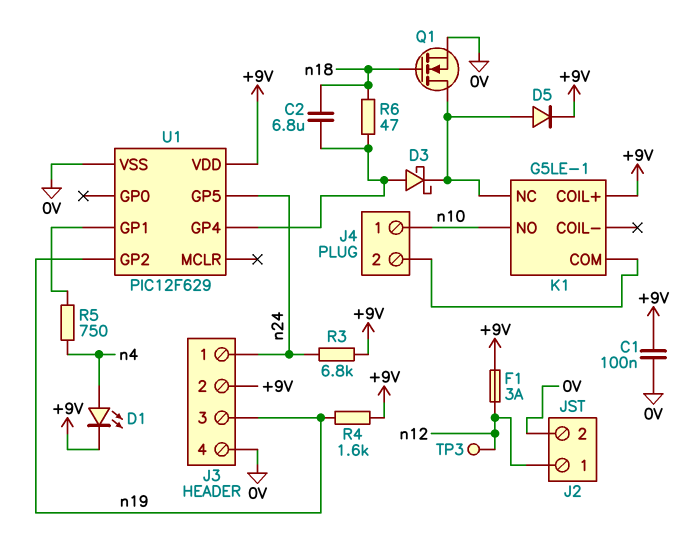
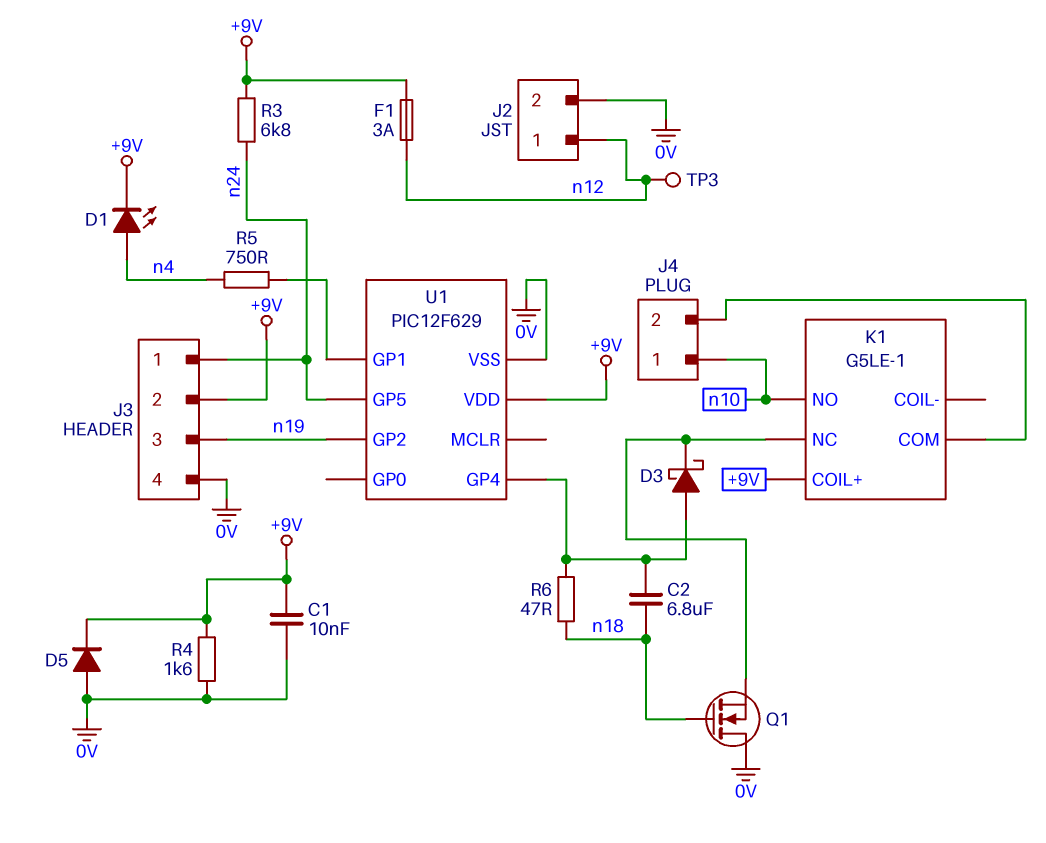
C1: 100nF (+9V, 0V) -> 10nF (+9V, 0V)
D5: diode (A K1/NC, K +9V) -> diode (A 0V, K +9V)
Q1: NMOS (G n18, D K1/NC, S 0V) -> NMOS (G n18, D 0V, S K1/NC)
R4: 1.6k (+9V, n19) -> 1.6k (+9V, 0V)

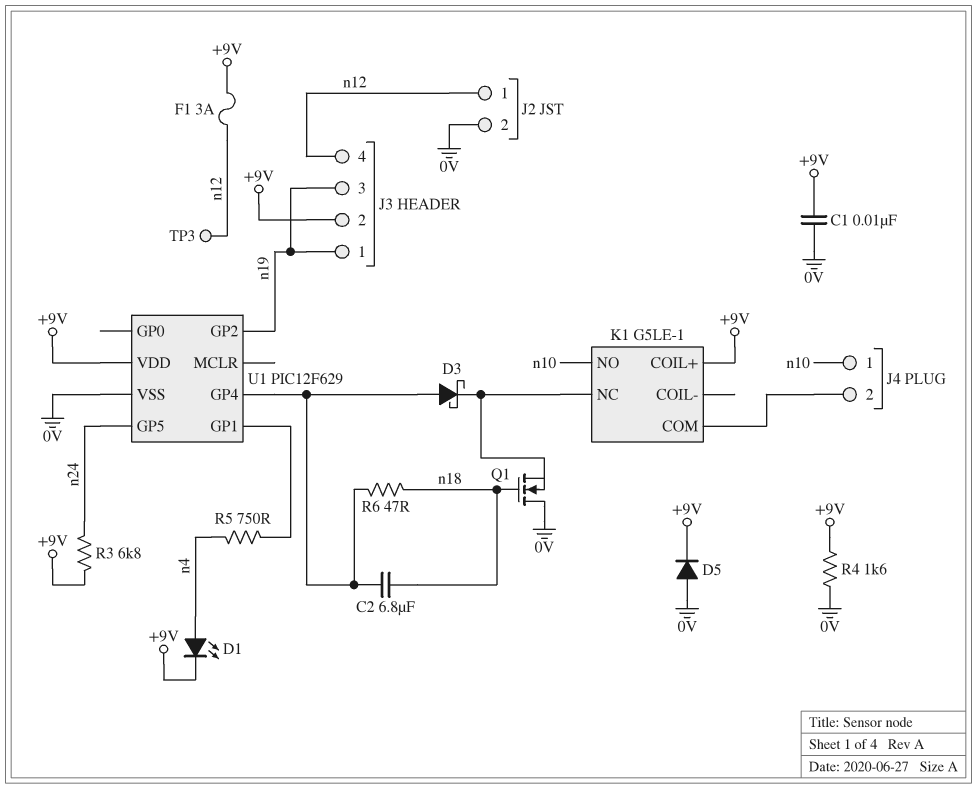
J3 pin 1: n24 -> n19
J3 pin 4: 0V -> n12

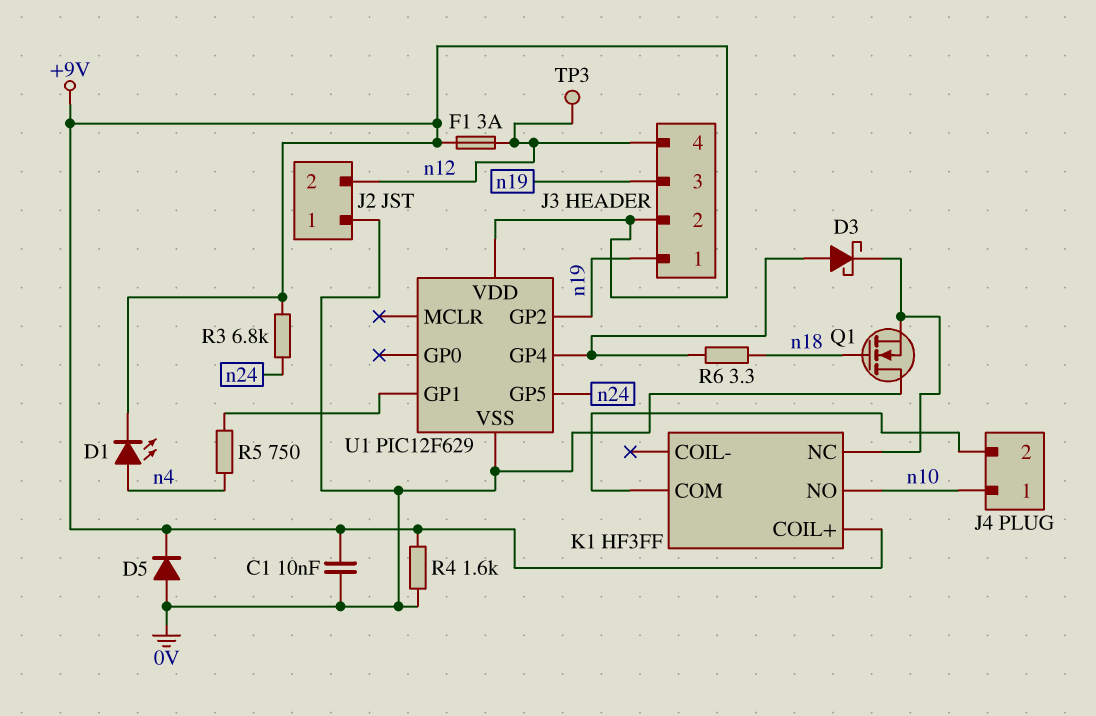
C2: 6.8uF (U1/GP4, n18) -> none
J2 pin 1: n12 -> 0V
J2 pin 2: 0V -> n12
K1: G5LE-1 -> HF3FF
R6: 47 (U1/GP4, n18) -> 3.3 (U1/GP4, n18)

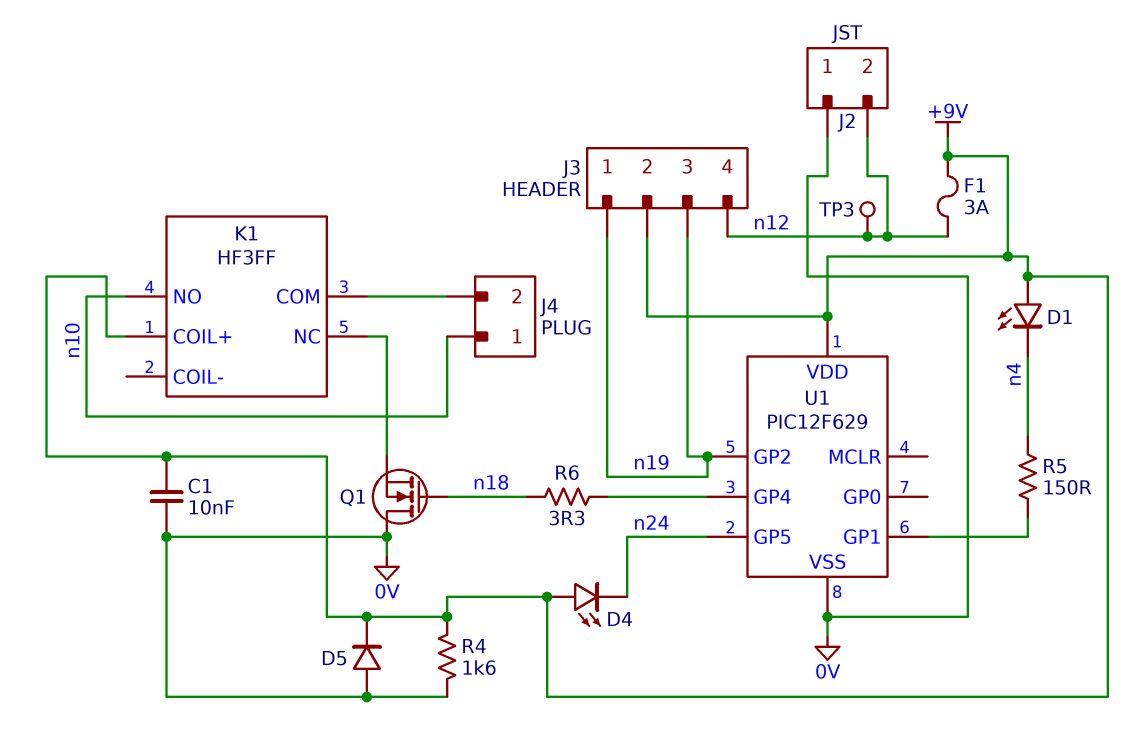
D1: LED (A n4, K +9V) -> LED (A +9V, K n4)
D3: schottky (A U1/GP4, K K1/NC) -> none
D4: none -> LED (A +9V, K n24)
R3: 6.8k (+9V, n24) -> none
R5: 750 (U1/GP1, n4) -> 150 (U1/GP1, n4)

